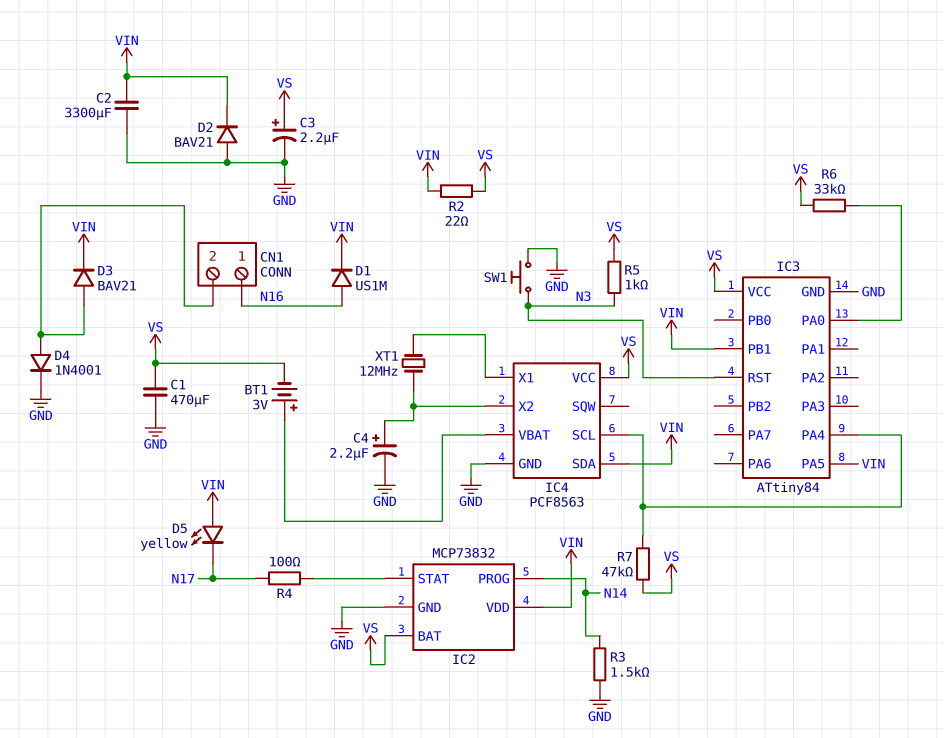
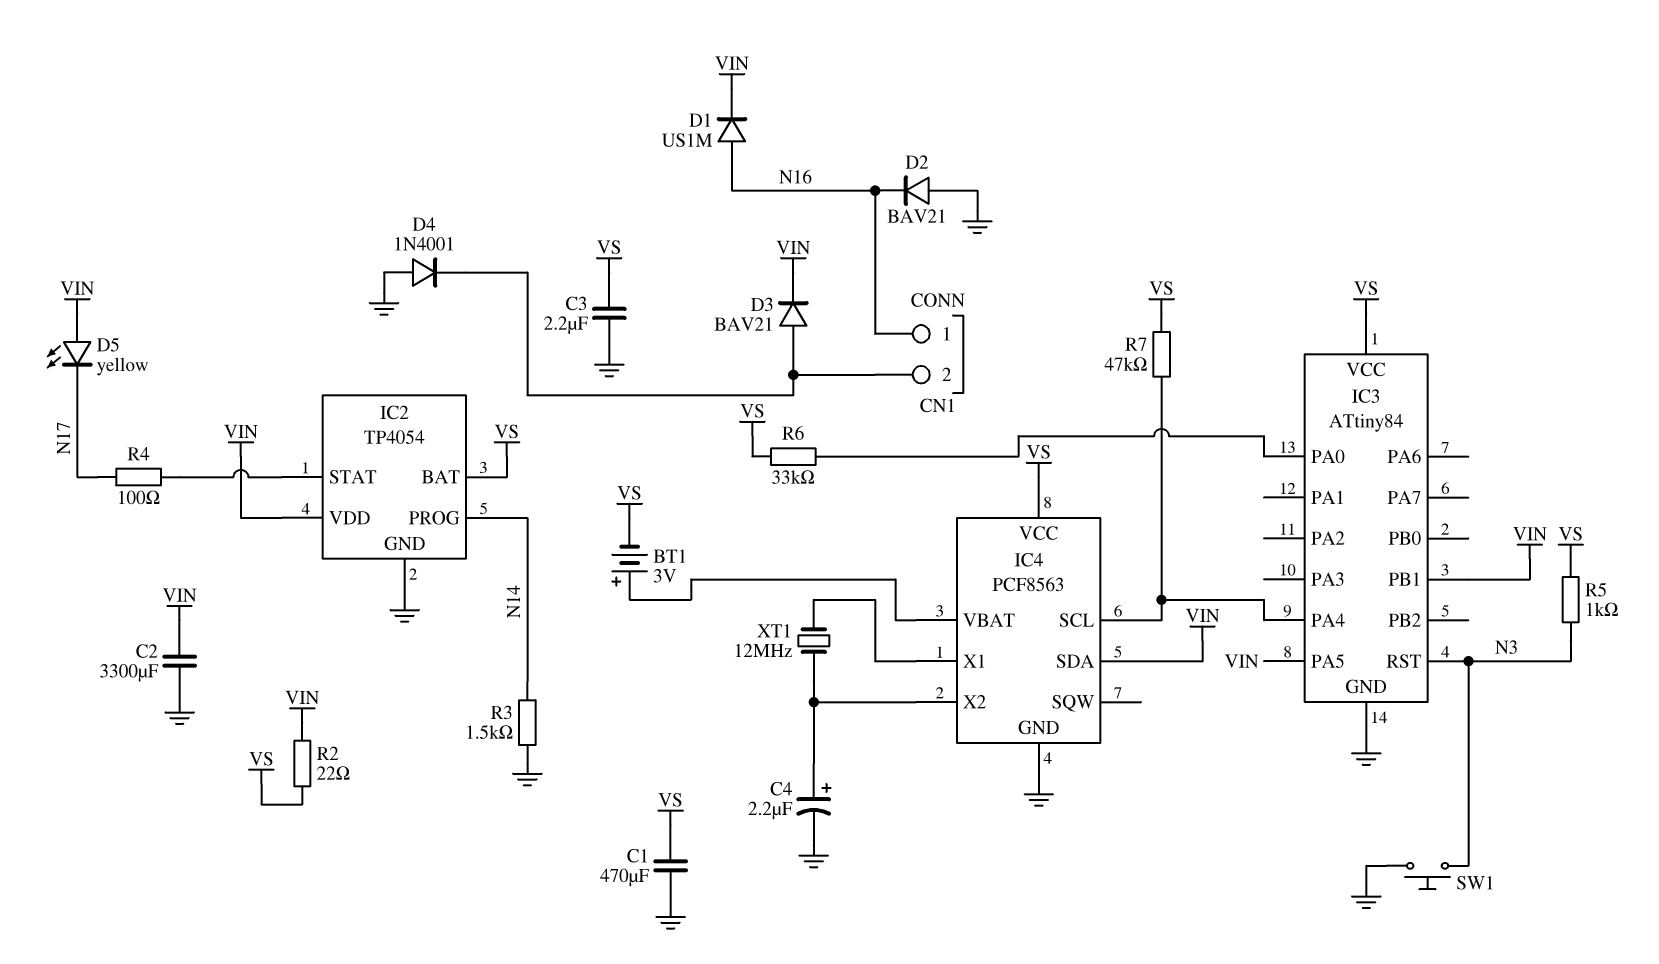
C3: 2.2uF (plus VS, minus GND) -> 2.2uF (GND, VS)
D2: diode BAV21 (A GND, K VIN) -> diode BAV21 (A GND, K N16)
D4: diode 1N4001 (A CN1/2, K GND) -> diode 1N4001 (A GND, K CN1/2)
IC2: MCP73832 -> TP4054

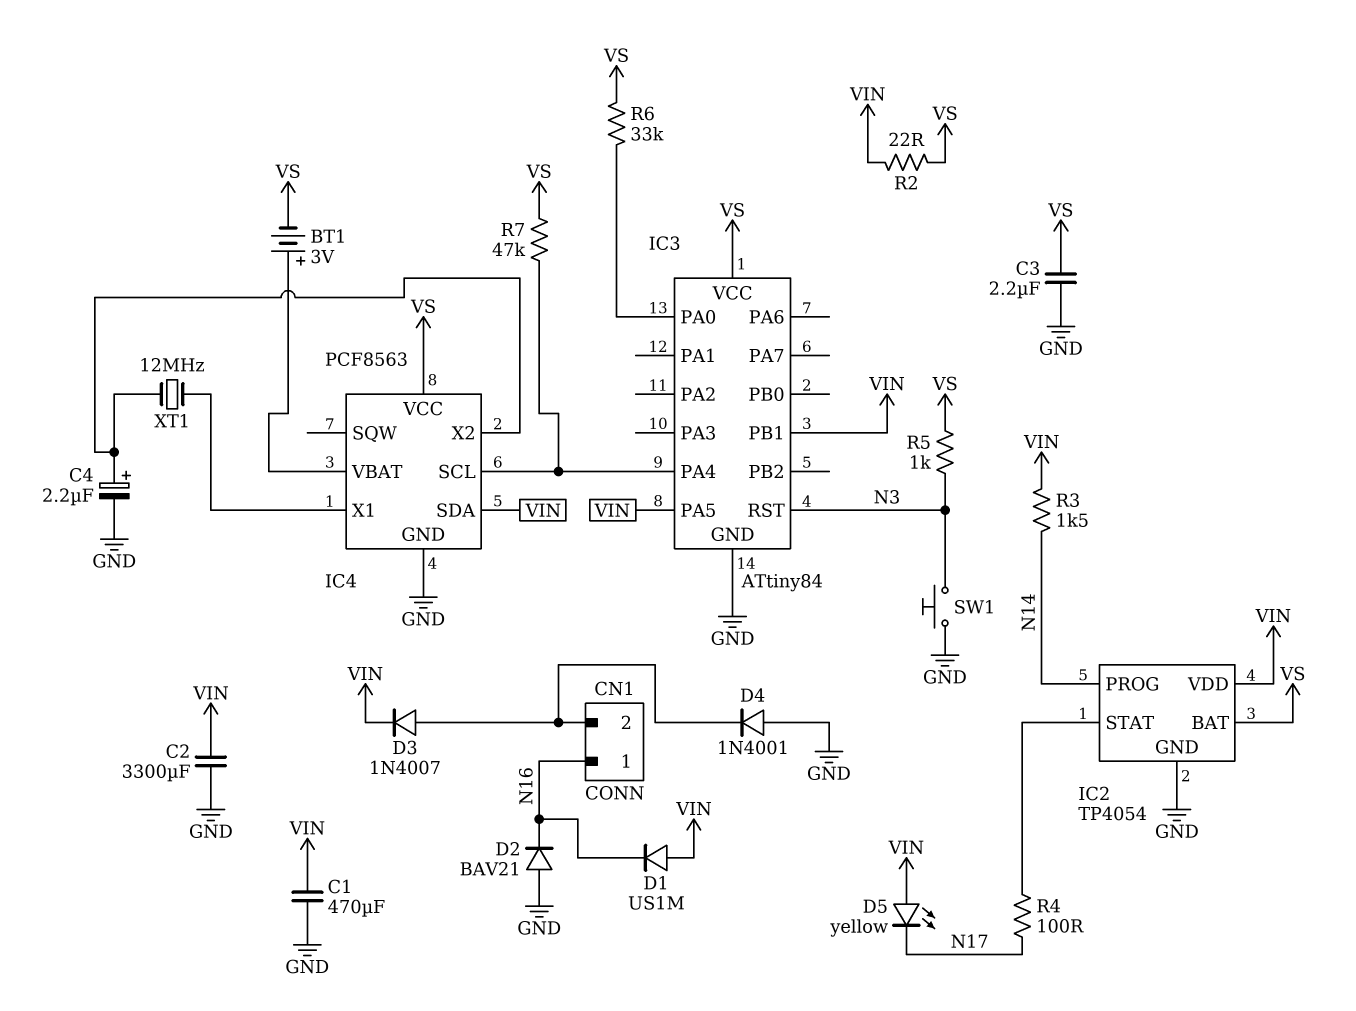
C1: 470uF (GND, VS) -> 470uF (GND, VIN)
D1: diode US1M (A N16, K VIN) -> diode US1M (A VIN, K N16)
D3: diode BAV21 (A CN1/2, K VIN) -> diode 1N4007 (A CN1/2, K VIN)
R3: 1.5k (GND, N14) -> 1.5k (N14, VIN)

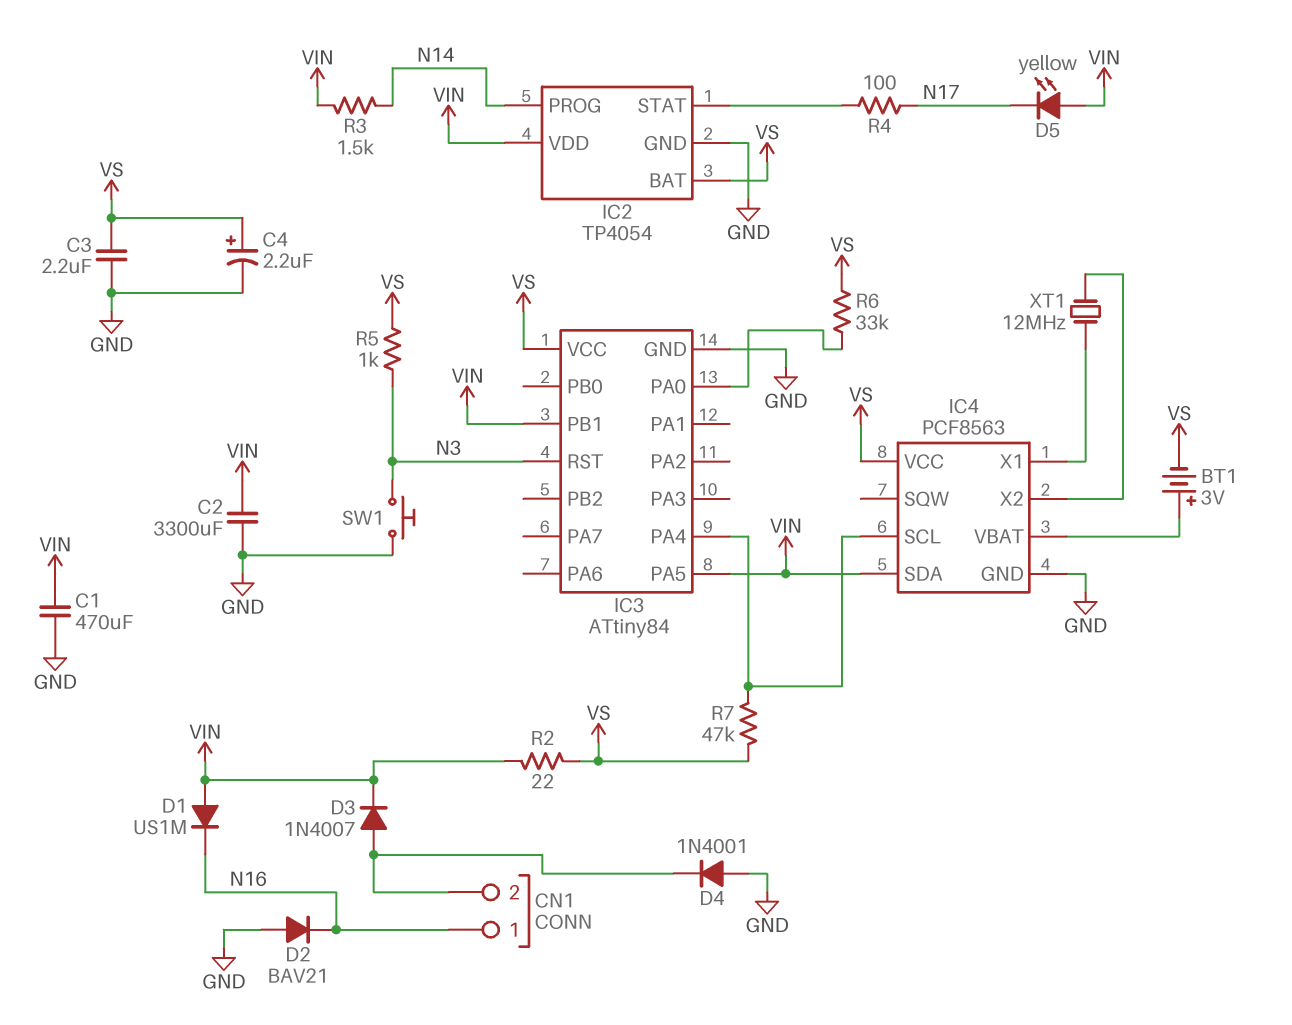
C4: 2.2uF (plus IC4/X2, minus GND) -> 2.2uF (plus VS, minus GND)

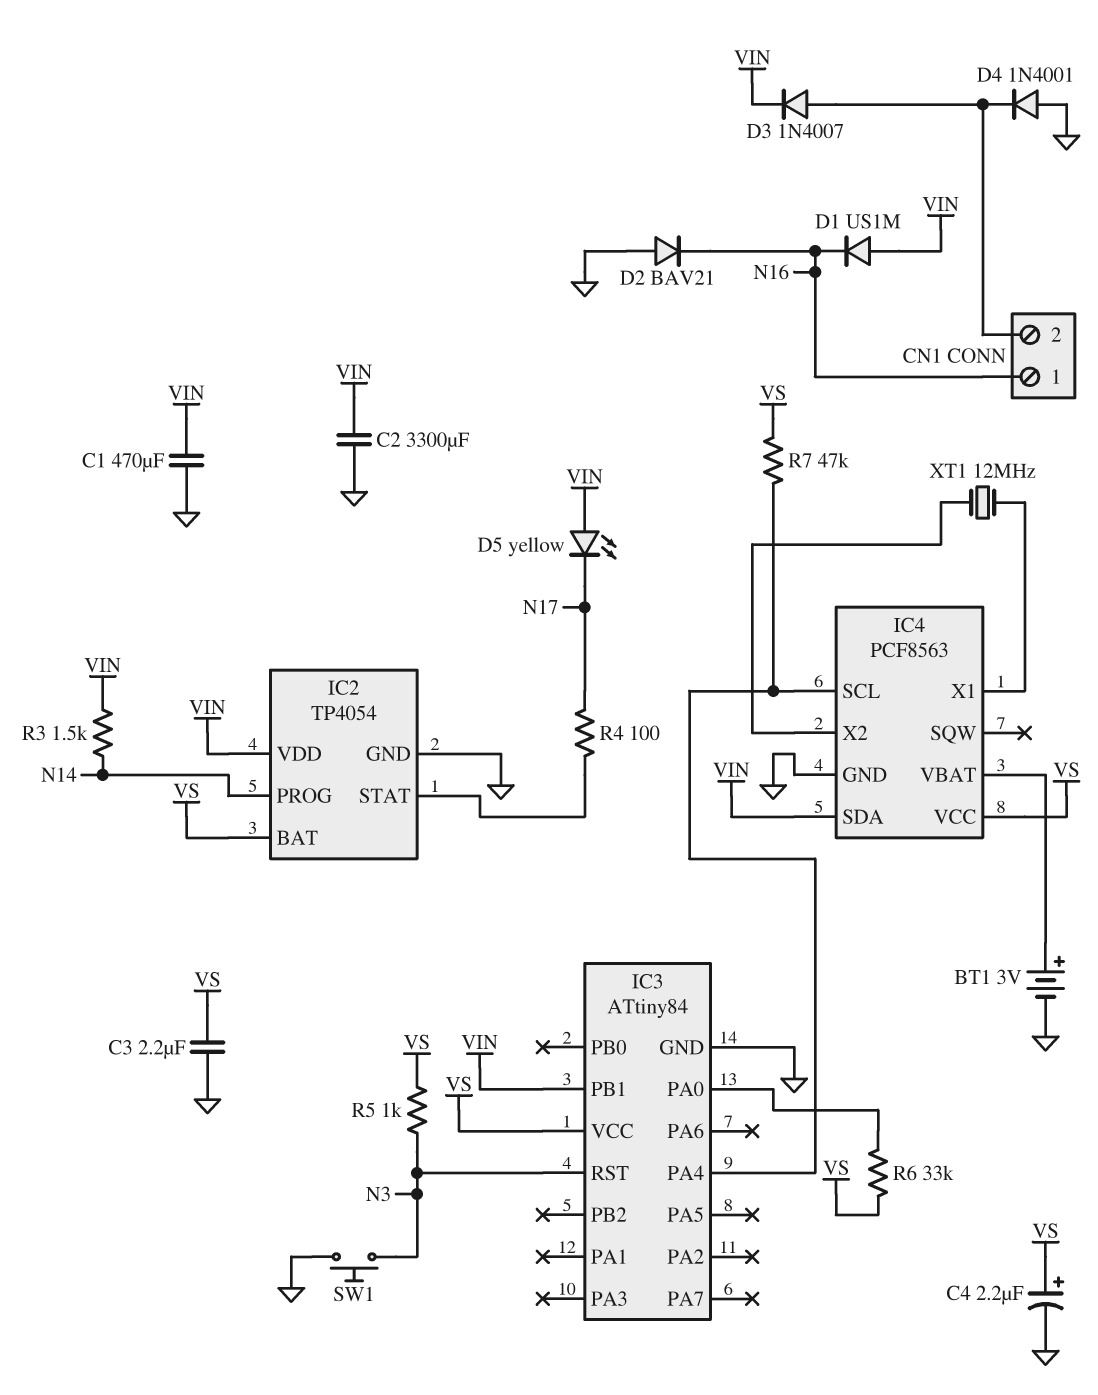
BT1: 3V (plus IC4/VBAT, minus VS) -> 3V (plus IC4/VBAT, minus GND)
IC3 pin PA5: VIN -> none
R2: 22 (VIN, VS) -> none

